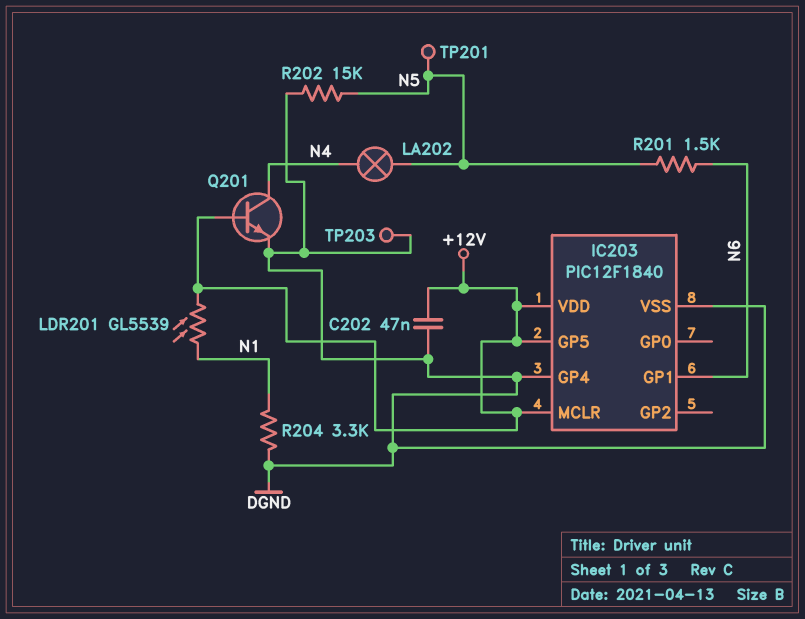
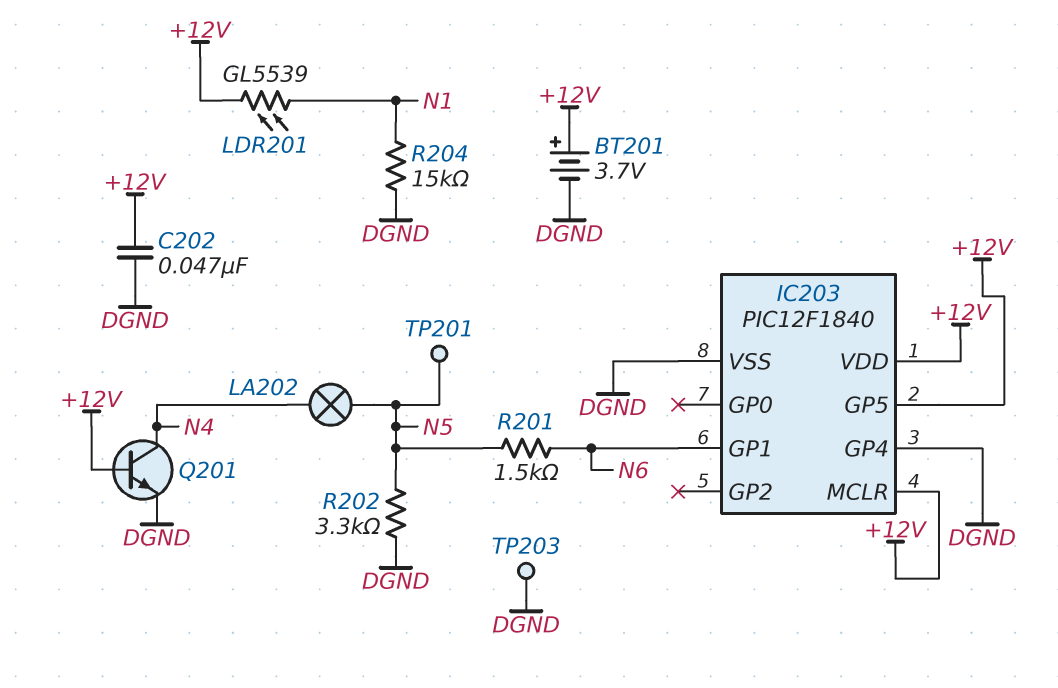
BT201: none -> 3.7V (plus +12V, minus DGND)
R202: 15k (DGND, N5) -> 3.3k (DGND, N5)
R204: 3.3k (DGND, N1) -> 15k (DGND, N1)

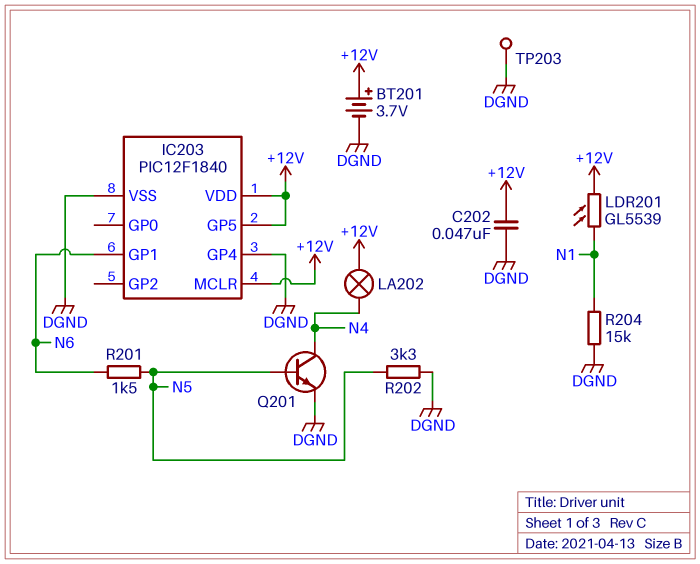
LA202: lamp (N4, N5) -> lamp (+12V, N4)
Q201: NPN (B +12V, C N4, E DGND) -> NPN (B N5, C N4, E DGND)
TP201: test point (N5) -> none

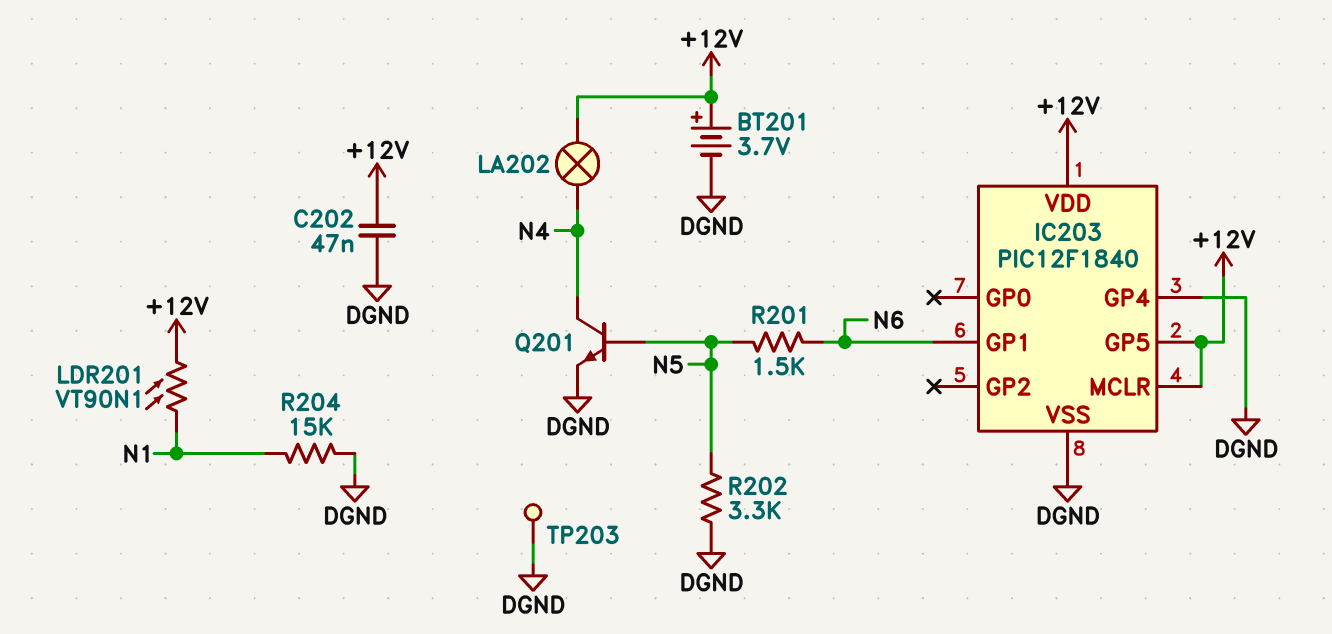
LDR201: GL5539 (+12V, N1) -> VT90N1 (+12V, N1)

